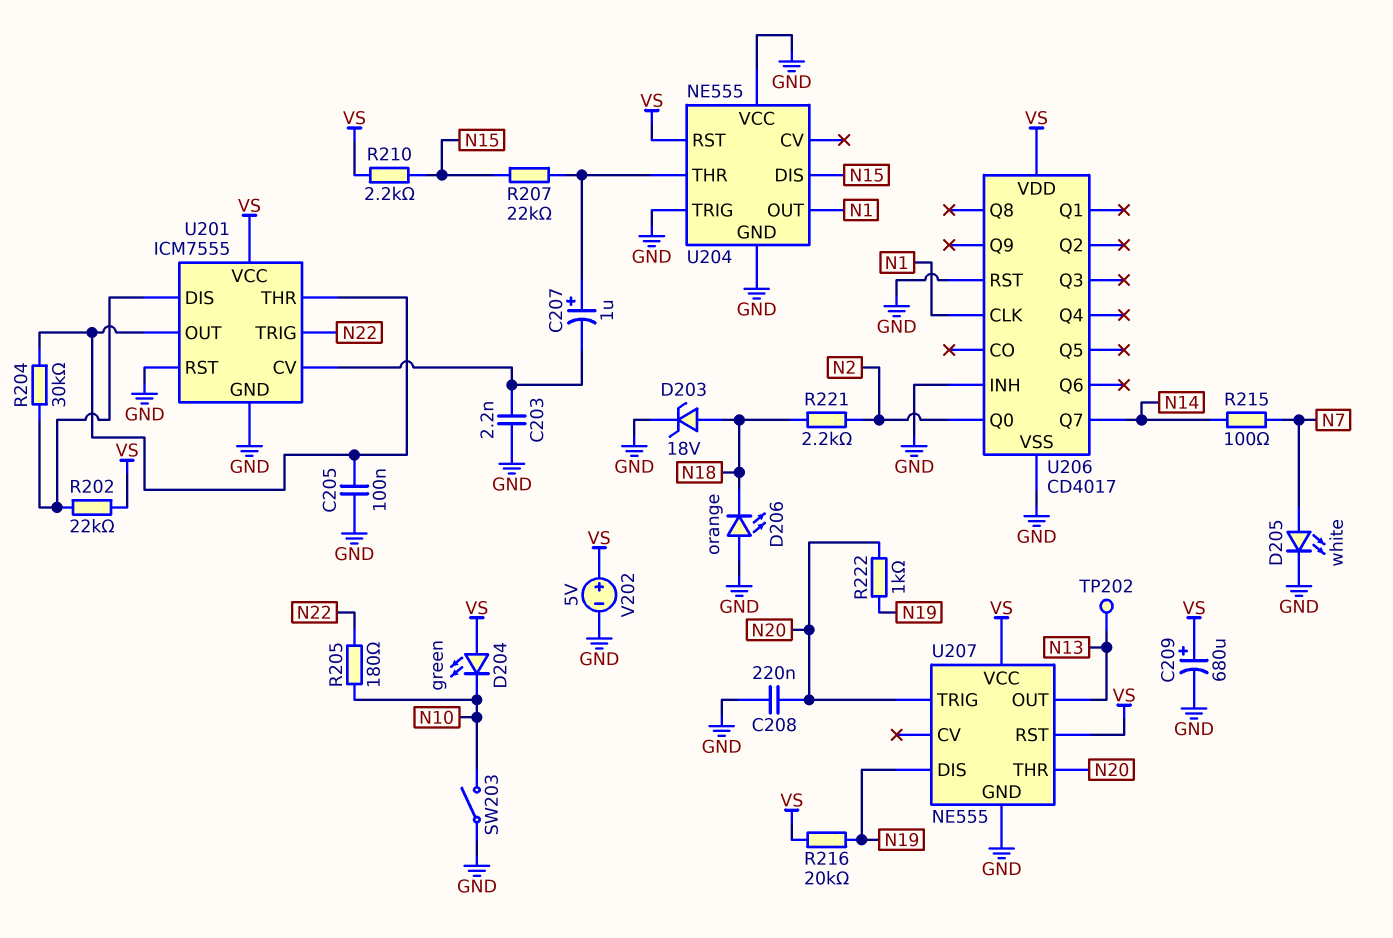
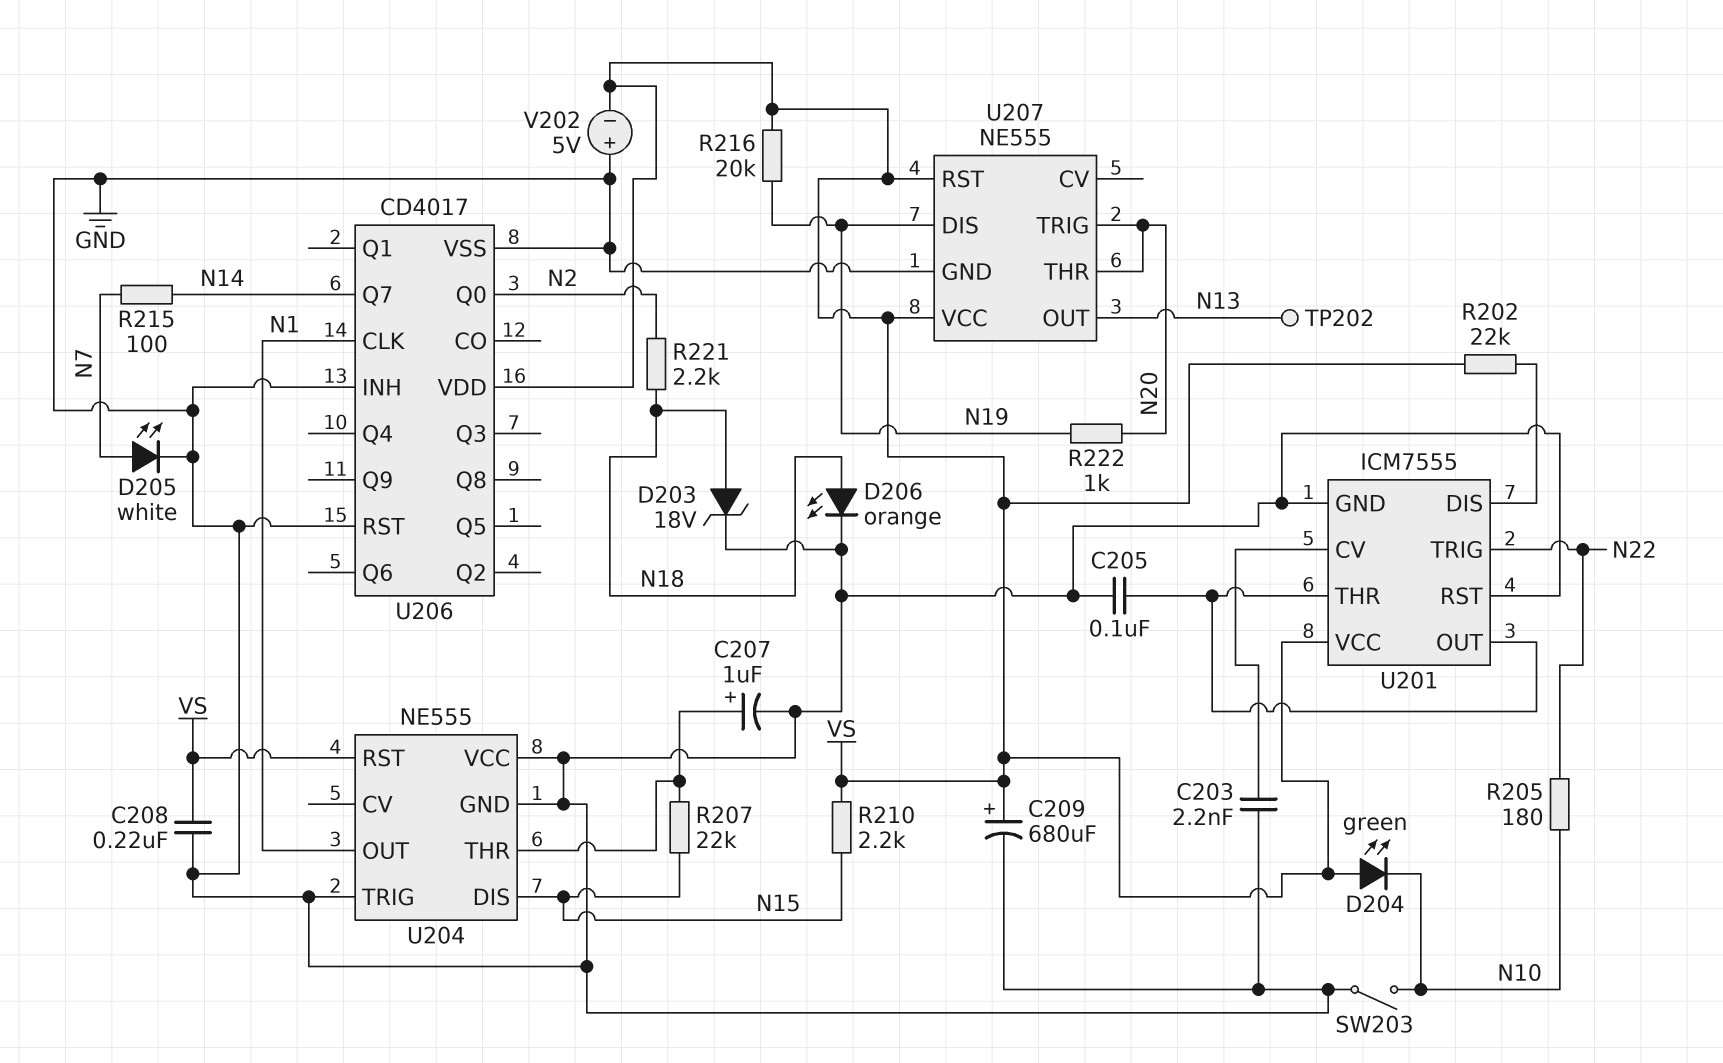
C207: 1uF (plus U204/THR, minus U201/CV) -> 1uF (plus U204/THR, minus GND)
C208: 220nF (GND, N20) -> 220nF (GND, VS)
D206: LED orange (A GND, K N18) -> LED orange (A N18, K GND)
R204: 30k (U201/DIS, U201/OUT) -> none
V202: 5V (plus VS, minus GND) -> 5V (plus GND, minus VS)

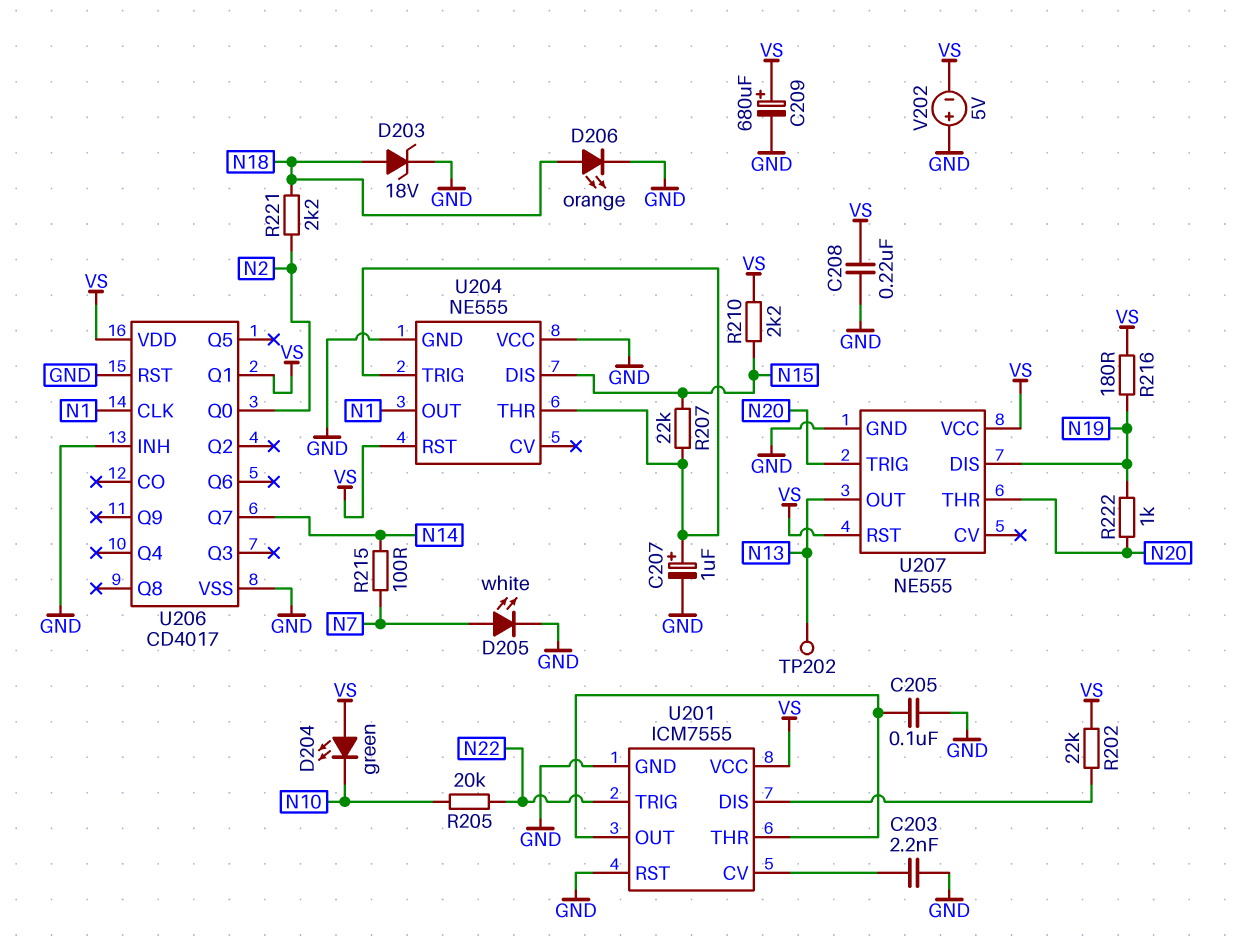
R205: 180 (N10, N22) -> 20k (N10, N22)
R216: 20k (N19, VS) -> 180 (N19, VS)
SW203: switch (GND, N10) -> none
U204 pin TRIG: GND -> U204/THR
U206 pin Q1: none -> VS

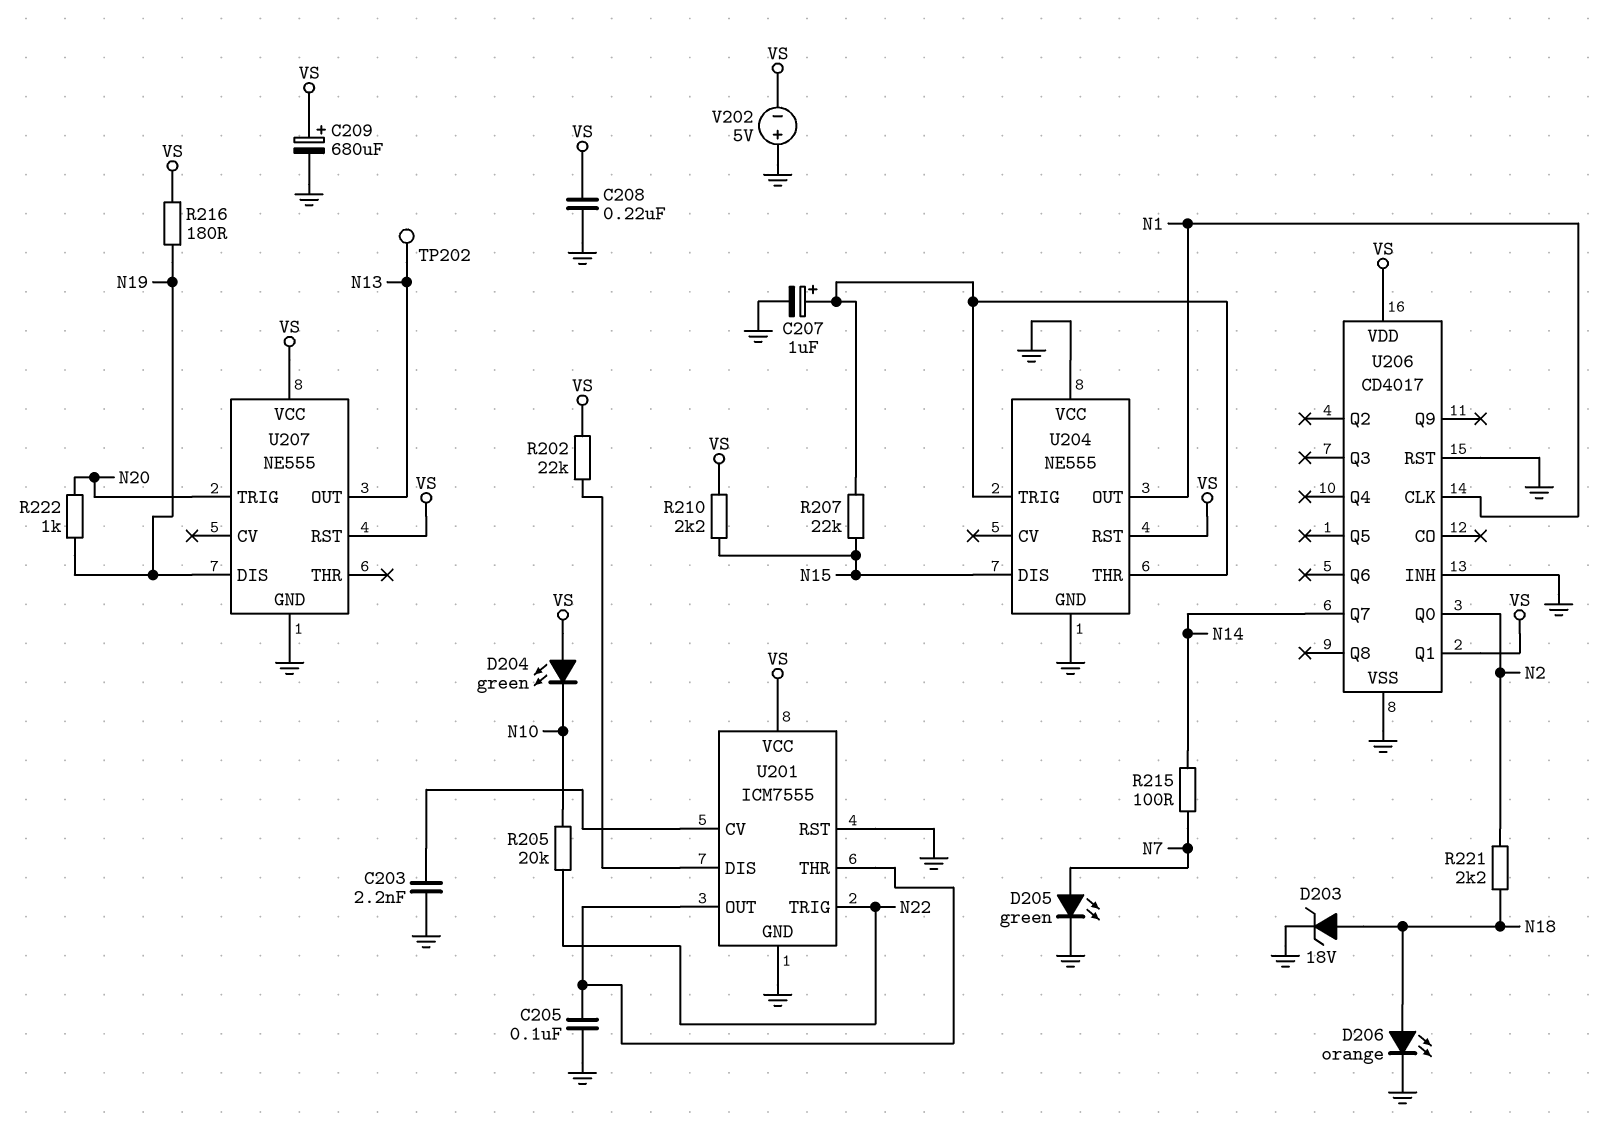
D205: LED white (A N7, K GND) -> LED green (A N7, K GND)
U207 pin THR: N20 -> none

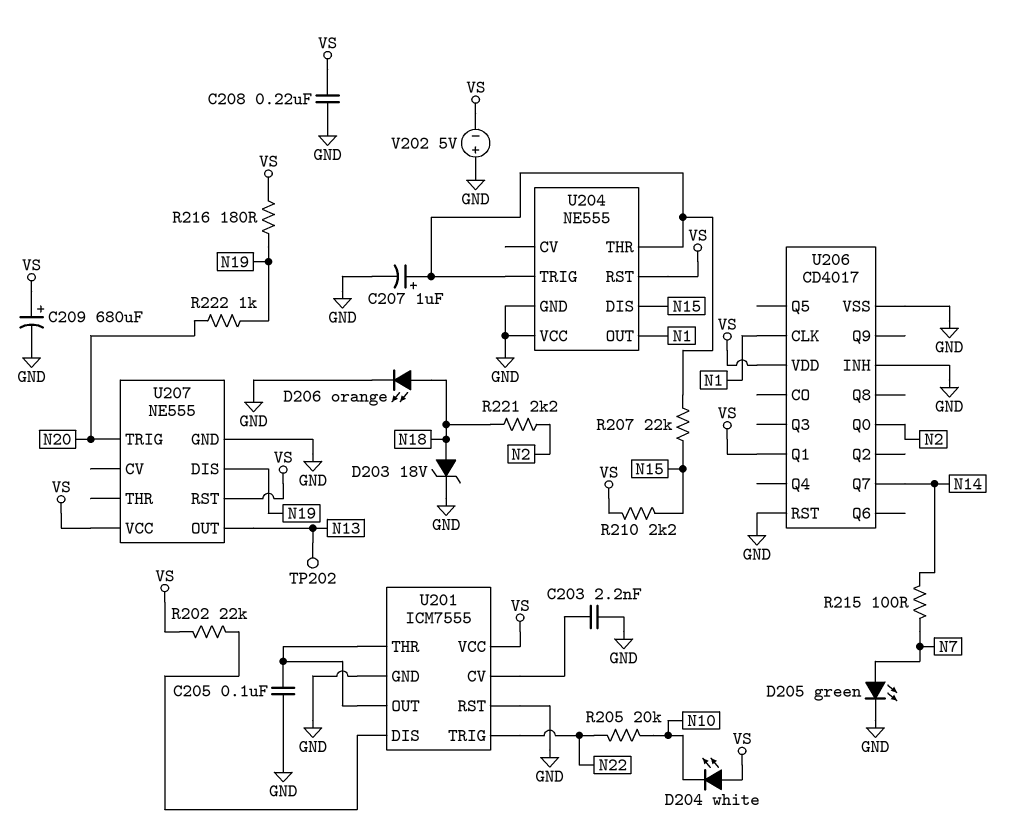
D204: LED green (A VS, K N10) -> LED white (A VS, K N10)

